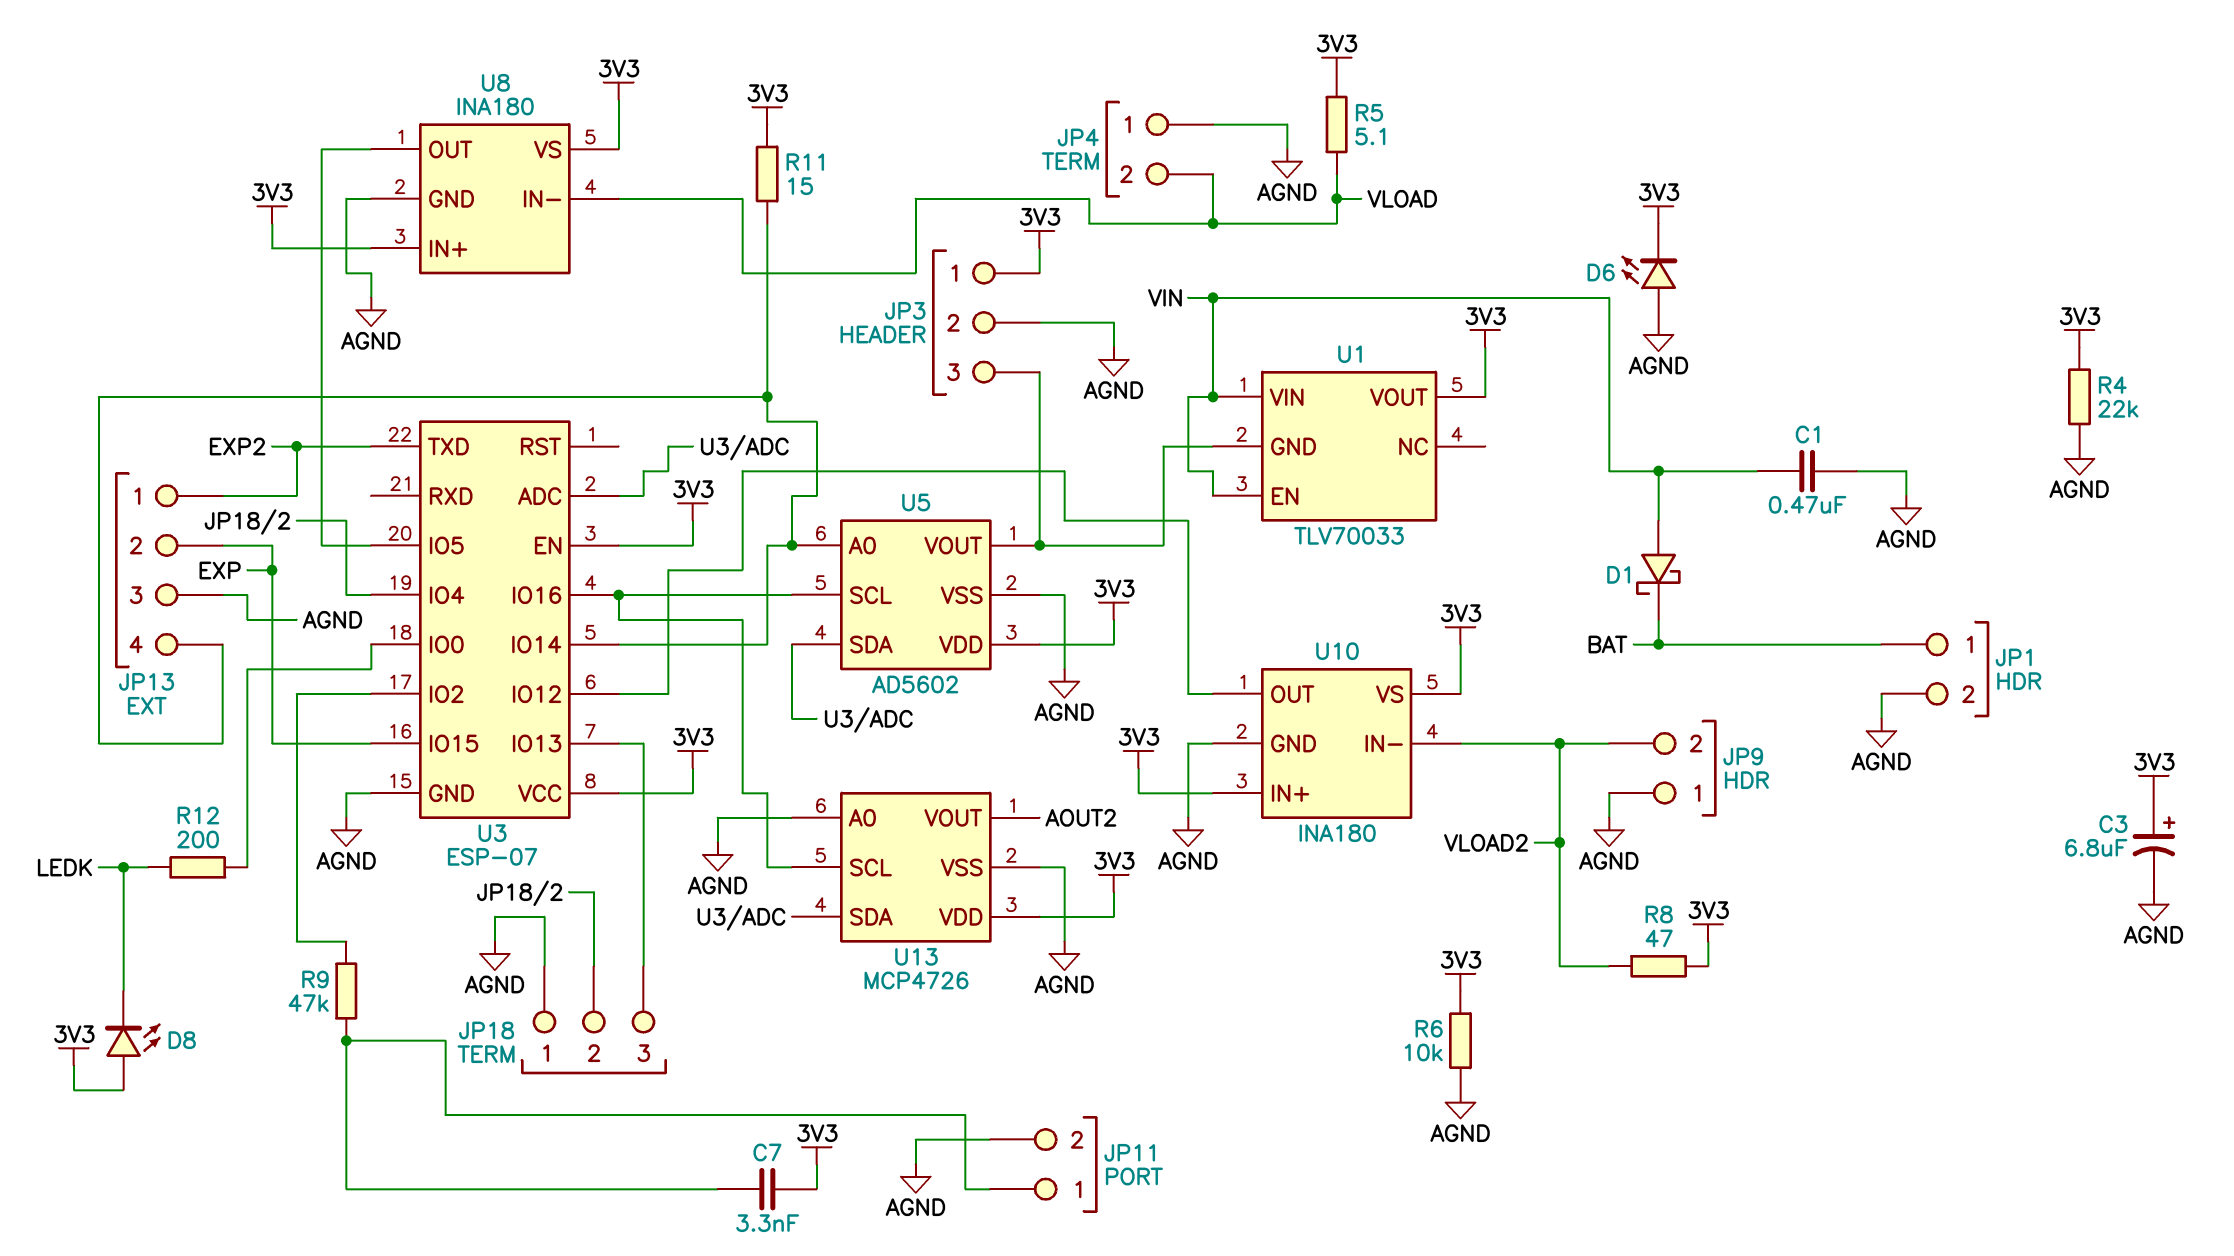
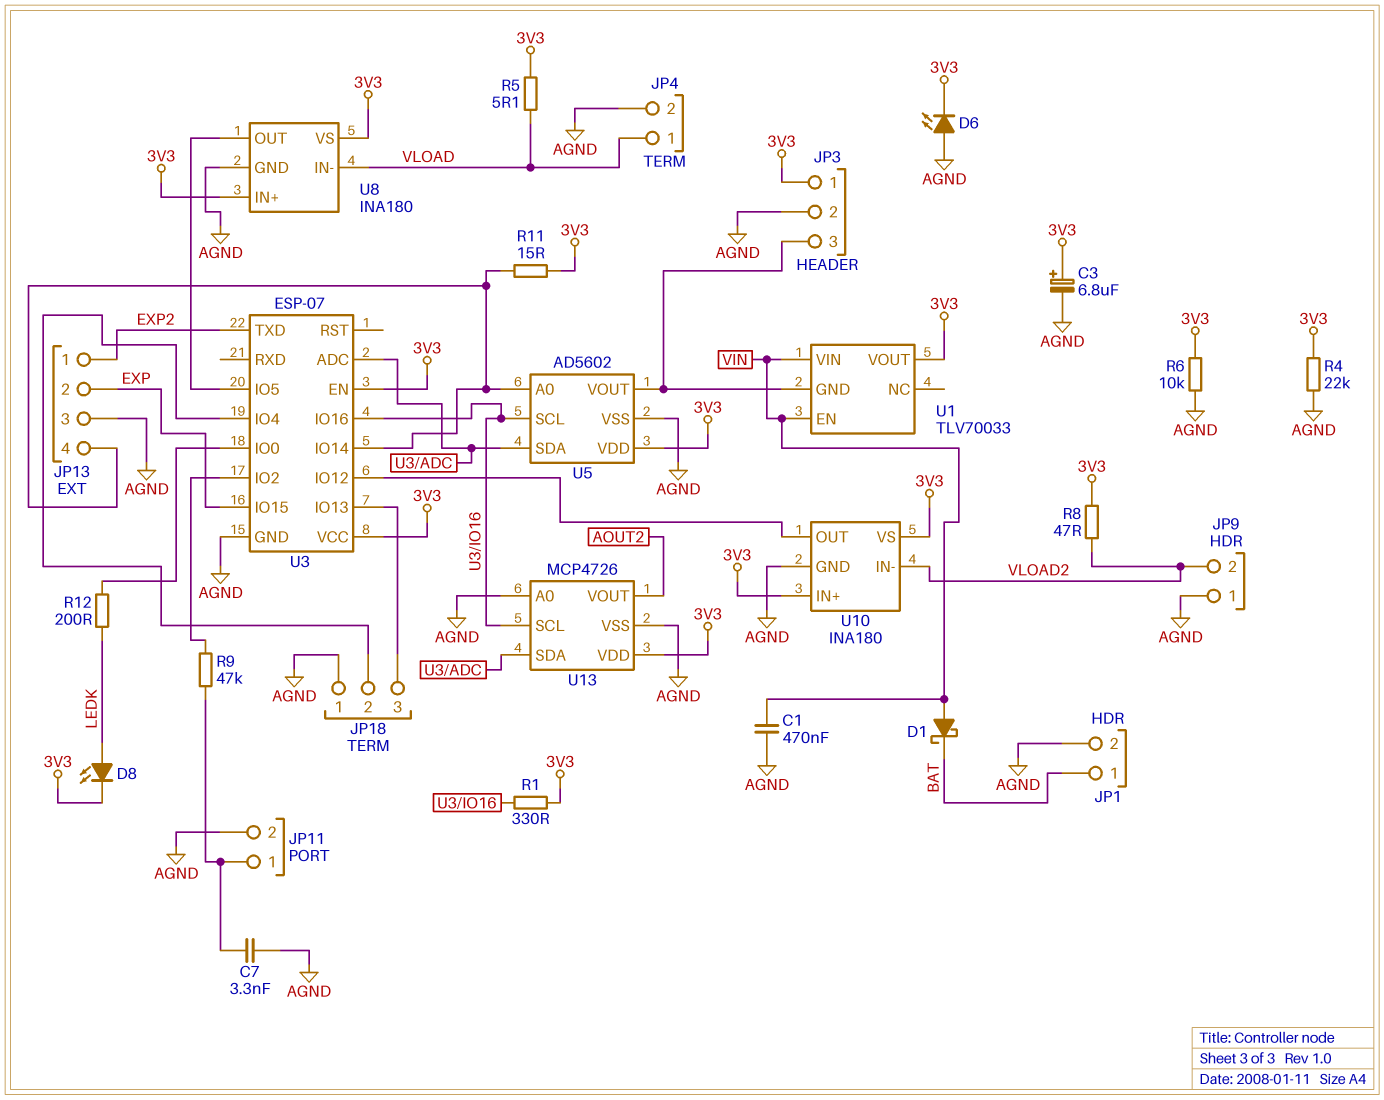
C7: 3.3nF (3V3, JP11/1) -> 3.3nF (AGND, JP11/1)
D8: LED (A 3V3, K LEDK) -> LED (A LEDK, K 3V3)
JP4 pin 1: AGND -> VLOAD
JP4 pin 2: VLOAD -> AGND
R1: none -> 330 (3V3, U3/IO16)

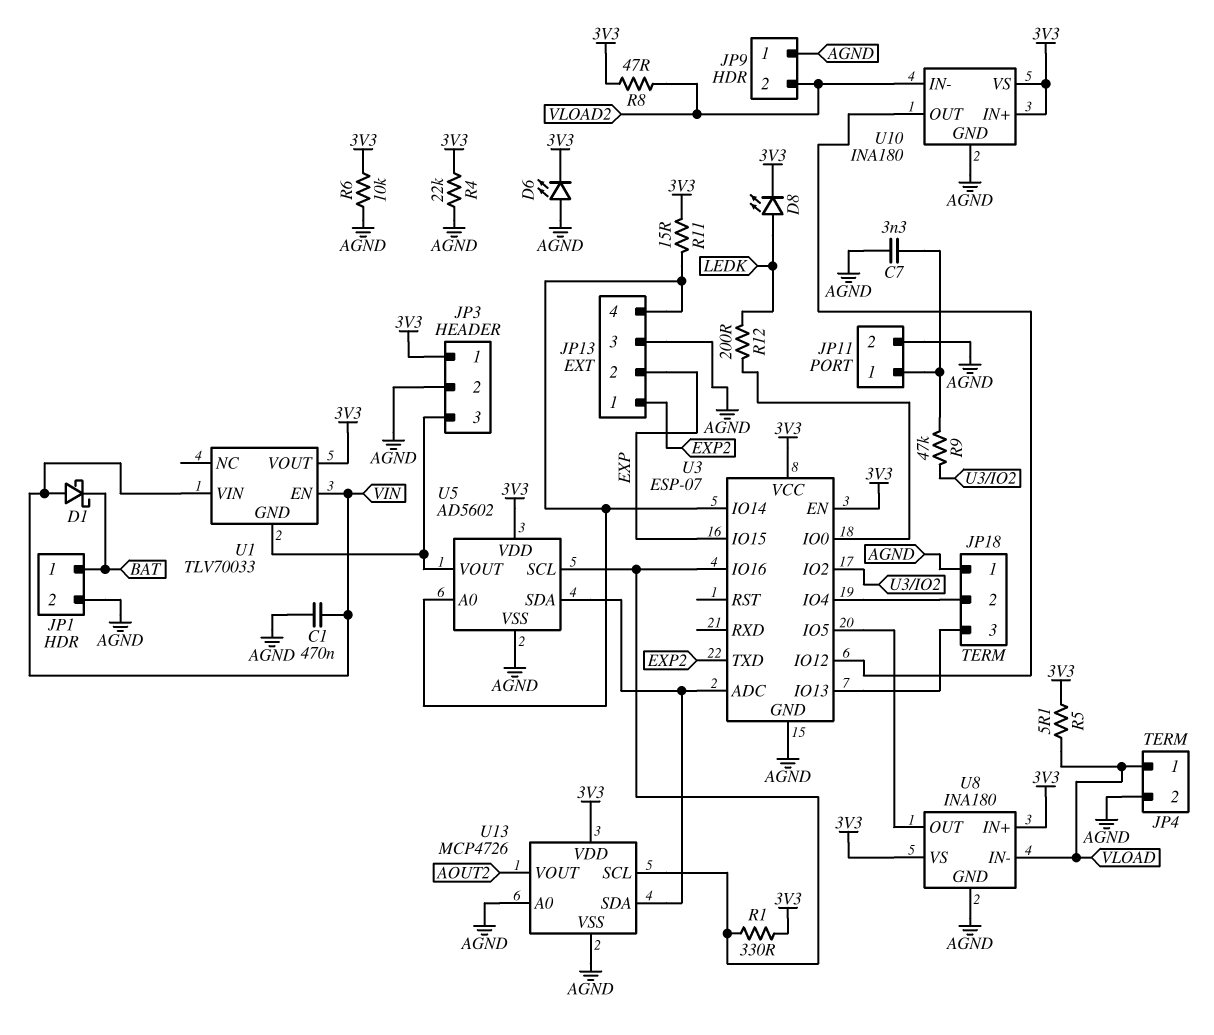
C3: 6.8uF (plus 3V3, minus AGND) -> none

